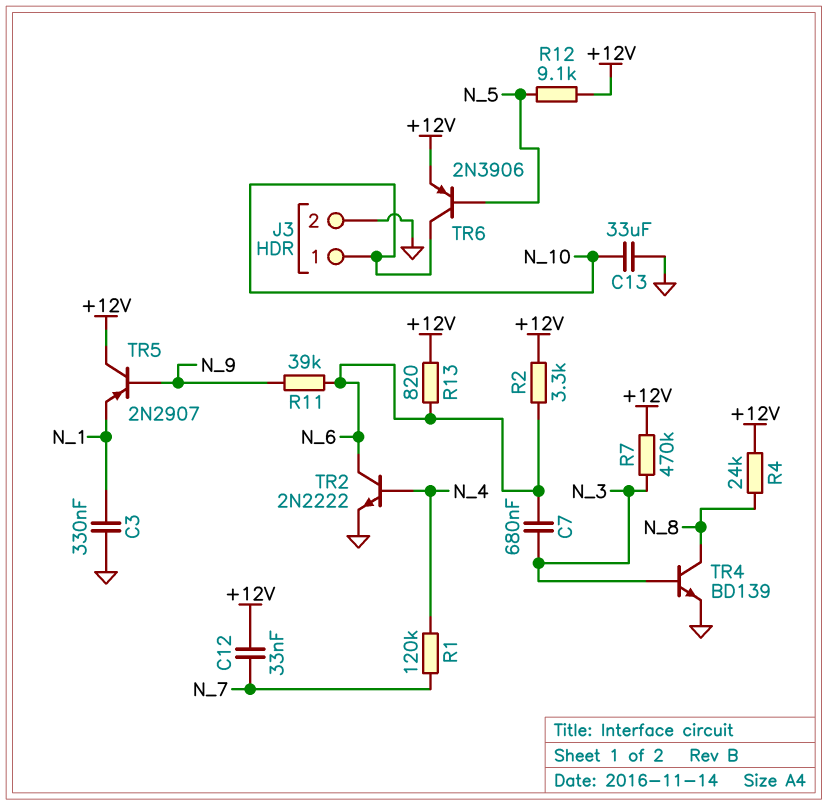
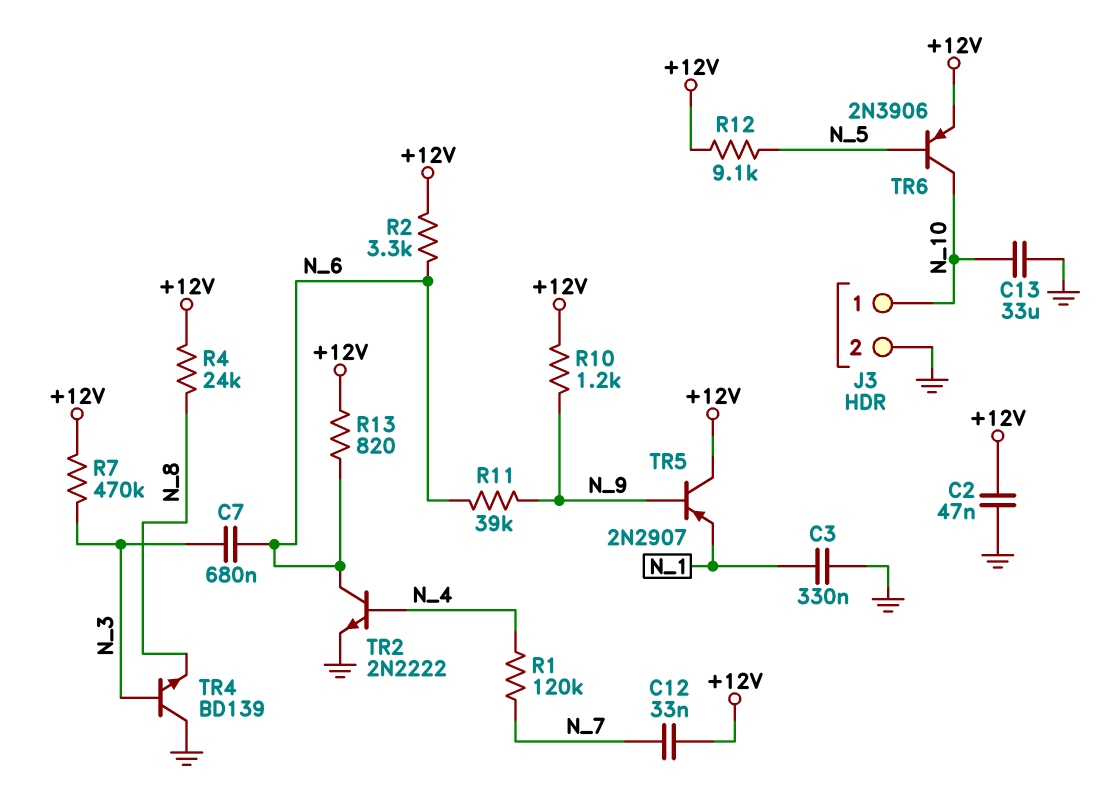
C2: none -> 47nF (+12V, GND)
R10: none -> 1.2k (+12V, N_9)
TR4: NPN BD139 (B N_3, C N_8, E GND) -> NPN BD139 (B N_3, C GND, E N_8)

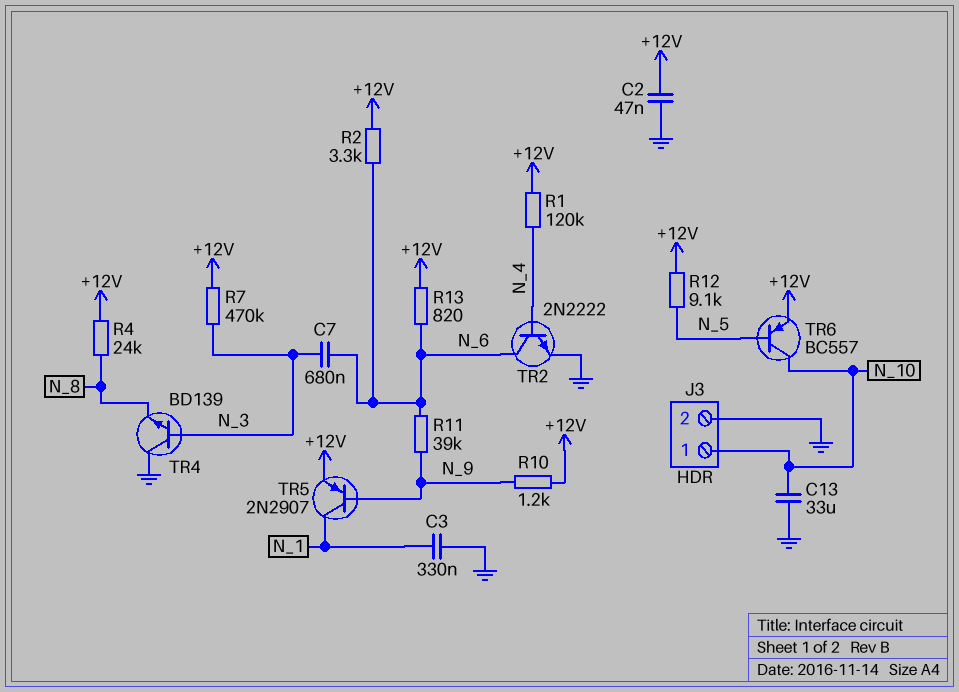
C12: 33nF (+12V, N_7) -> none
R1: 120k (N_4, N_7) -> 120k (+12V, N_4)
TR5: PNP 2N2907 (B N_9, C +12V, E N_1) -> PNP 2N2907 (B N_9, C N_1, E +12V)
TR6: PNP 2N3906 (B N_5, C N_10, E +12V) -> PNP BC557 (B N_5, C N_10, E +12V)

